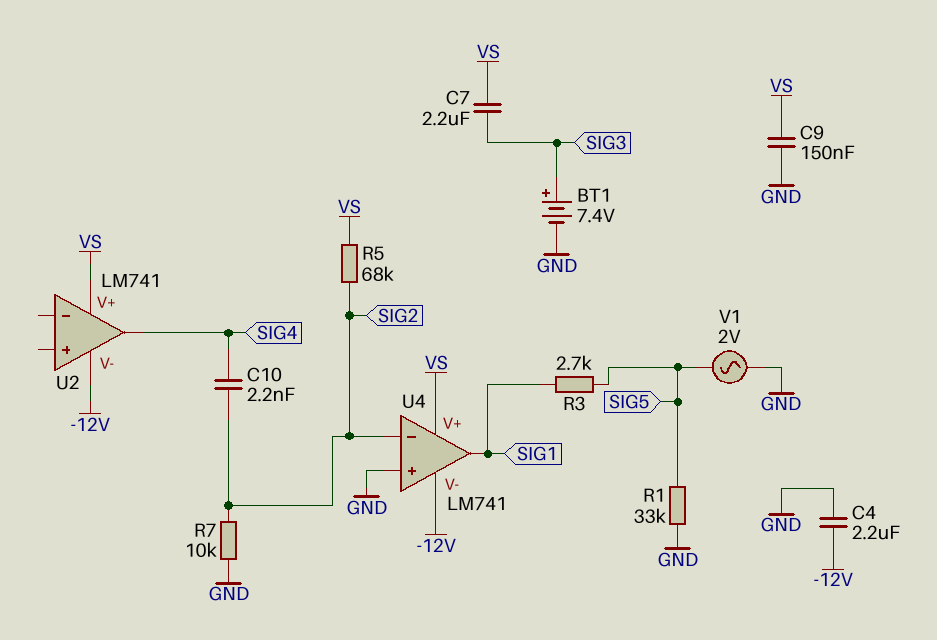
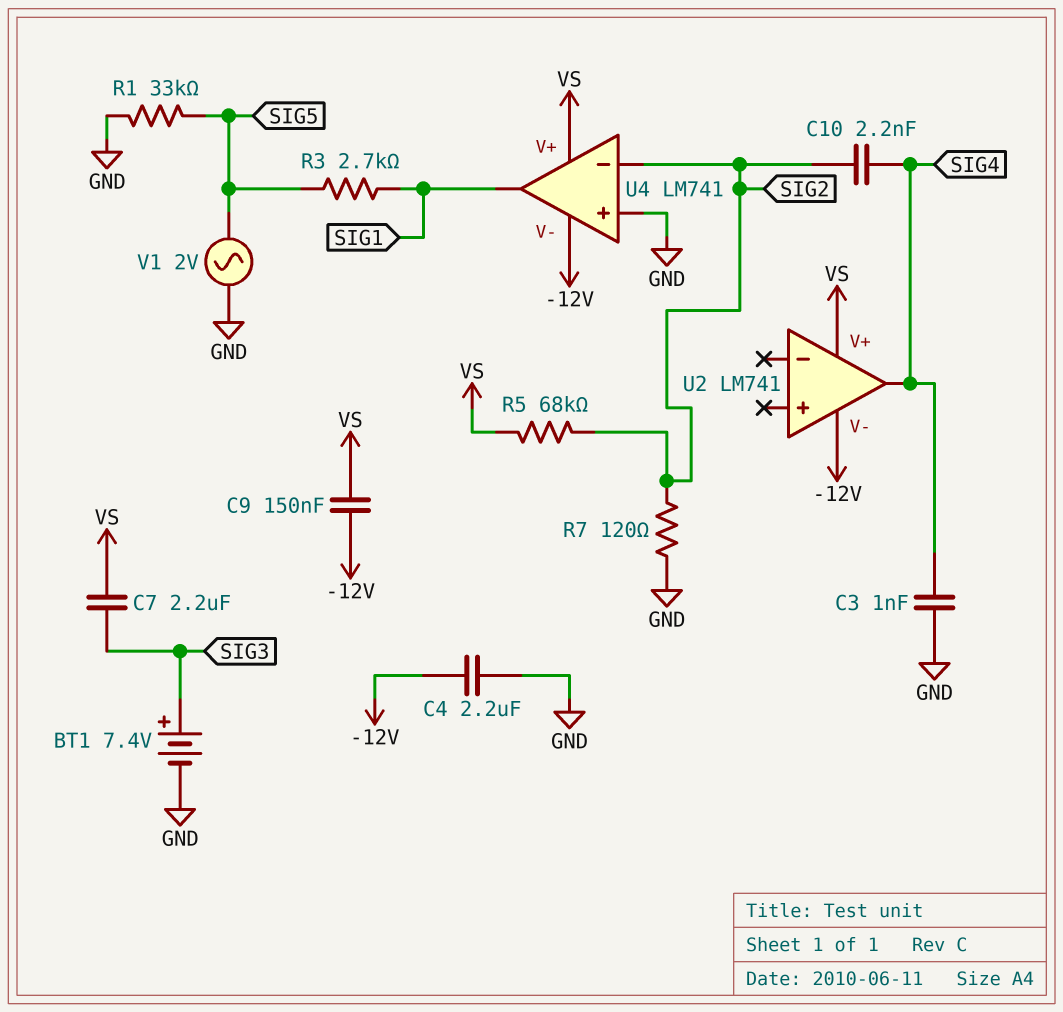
C3: none -> 1nF (GND, SIG4)
C9: 150nF (GND, VS) -> 150nF (-12V, VS)
R7: 10k (GND, SIG2) -> 120 (GND, SIG2)

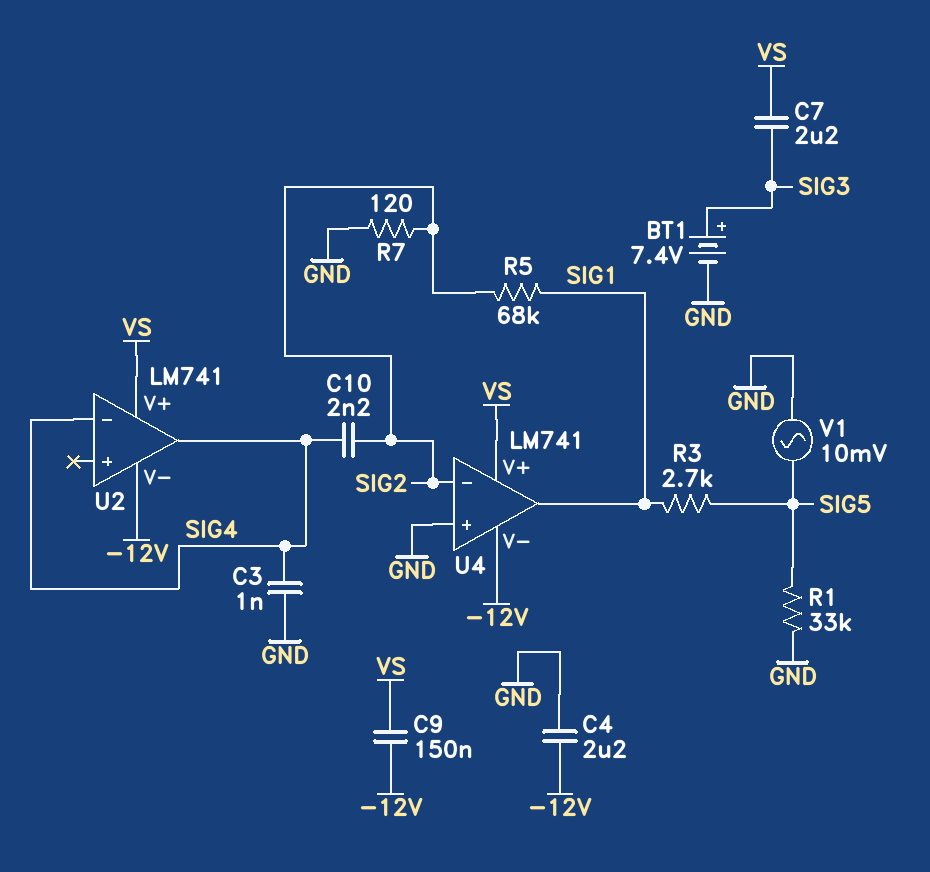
R5: 68k (SIG2, VS) -> 68k (SIG1, SIG2)
U2 pin in-: none -> SIG4
V1: AC 2V (GND, SIG5) -> AC 10mV (GND, SIG5)

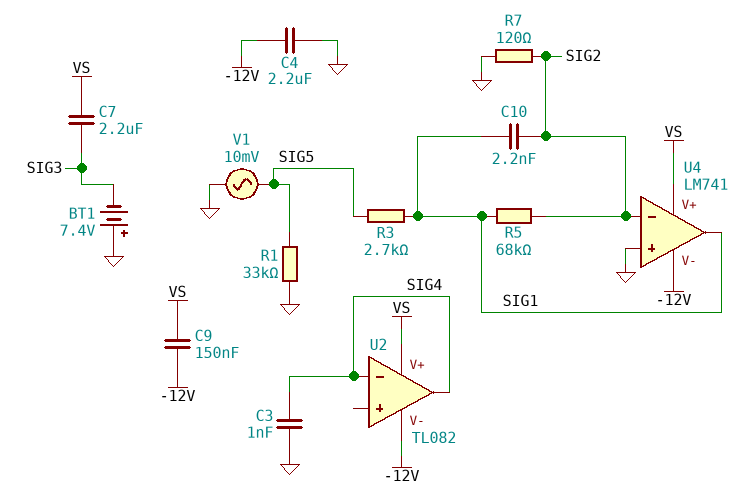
BT1: 7.4V (plus SIG3, minus GND) -> 7.4V (plus GND, minus SIG3)
C10: 2.2nF (SIG2, SIG4) -> 2.2nF (SIG1, SIG2)
U2: LM741 -> TL082

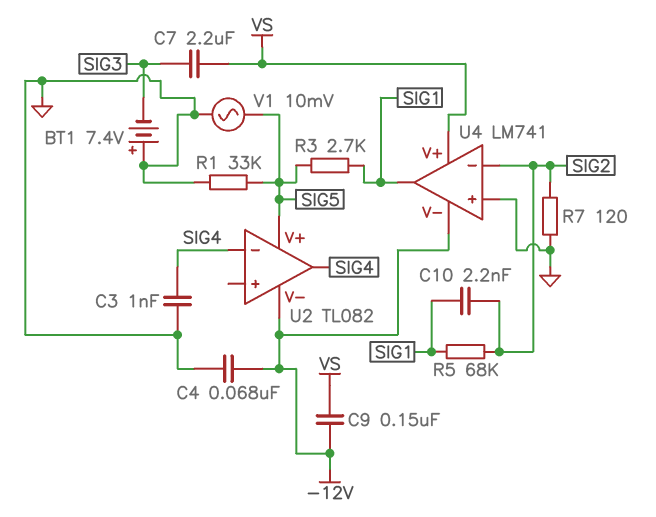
C4: 2.2uF (-12V, GND) -> 68nF (-12V, GND)
U2 pin V+: VS -> SIG5

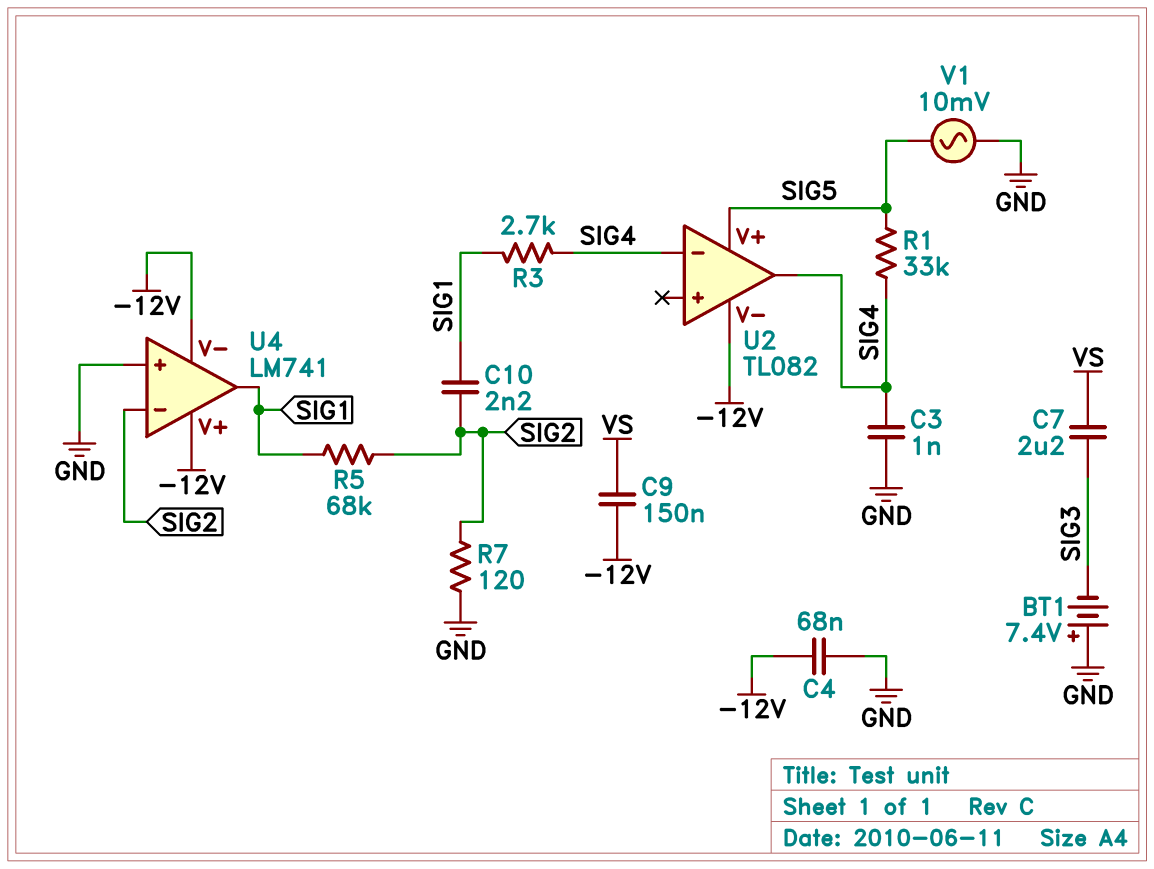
R1: 33k (GND, SIG5) -> 33k (SIG4, SIG5)
R3: 2.7k (SIG1, SIG5) -> 2.7k (SIG1, SIG4)
U4 pin V+: VS -> -12V

